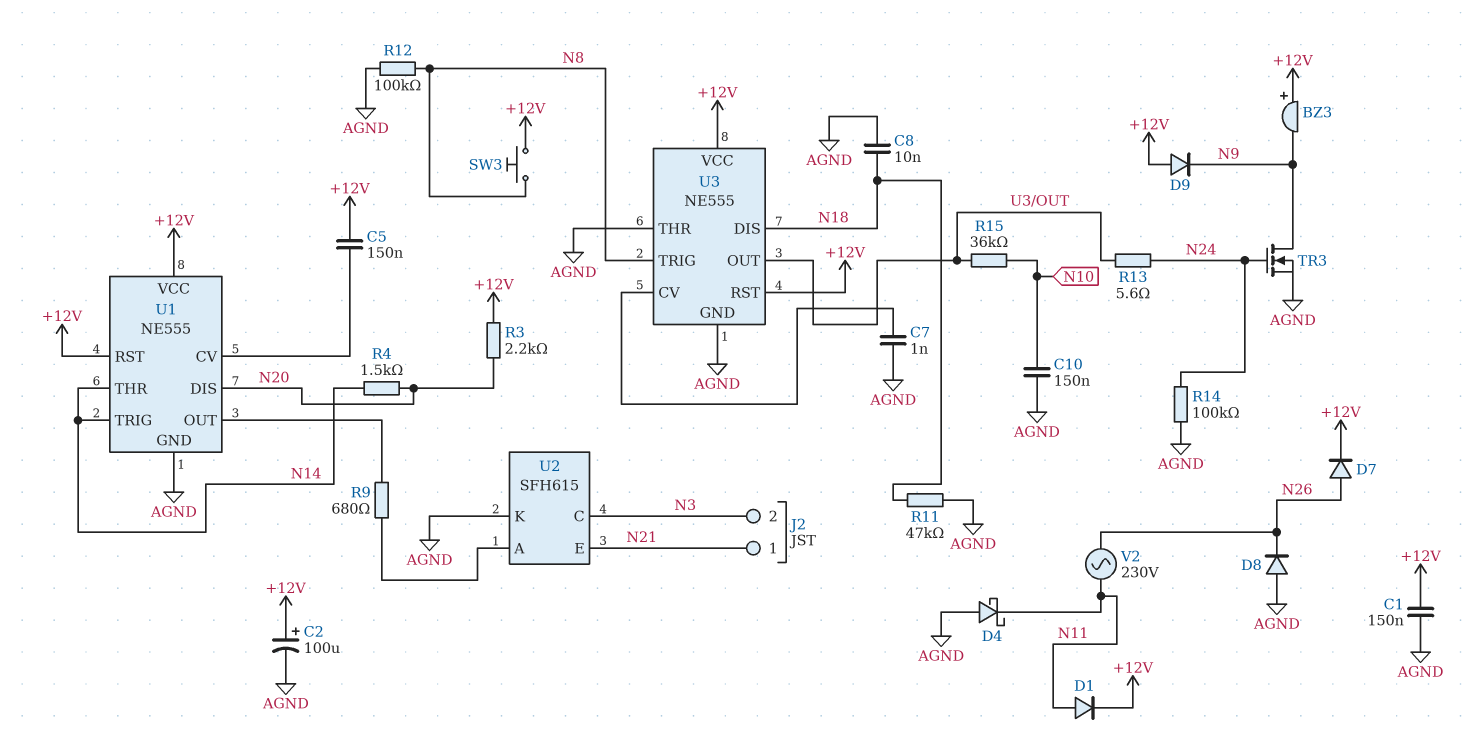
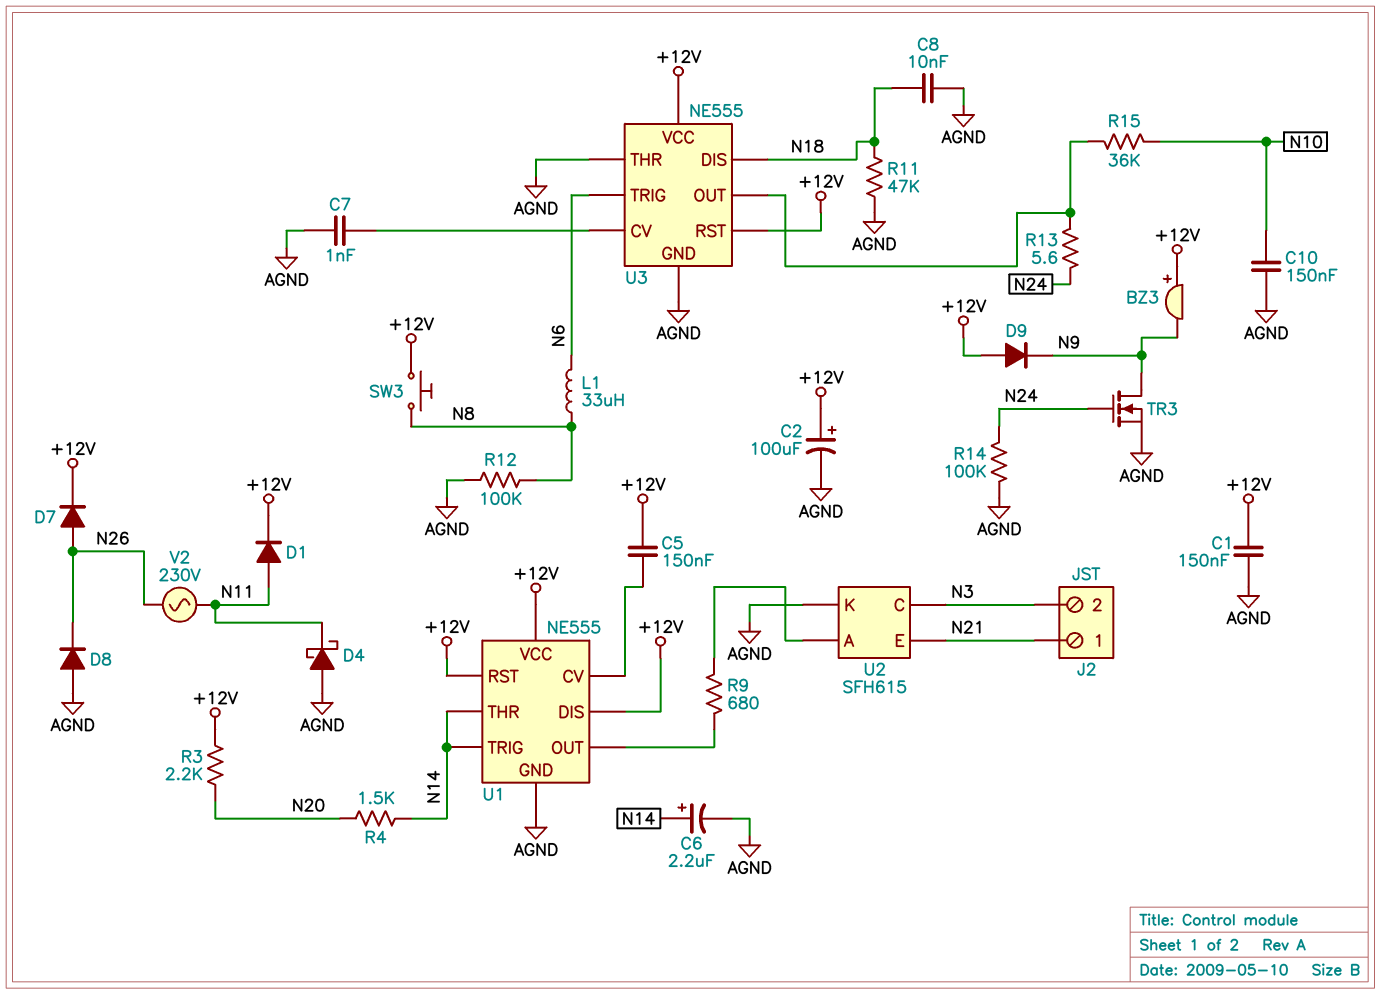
C6: none -> 2.2uF (plus N14, minus AGND)
L1: none -> 33uH (N6, N8)
U1 pin DIS: N20 -> +12V
U3 pin TRIG: N8 -> N6

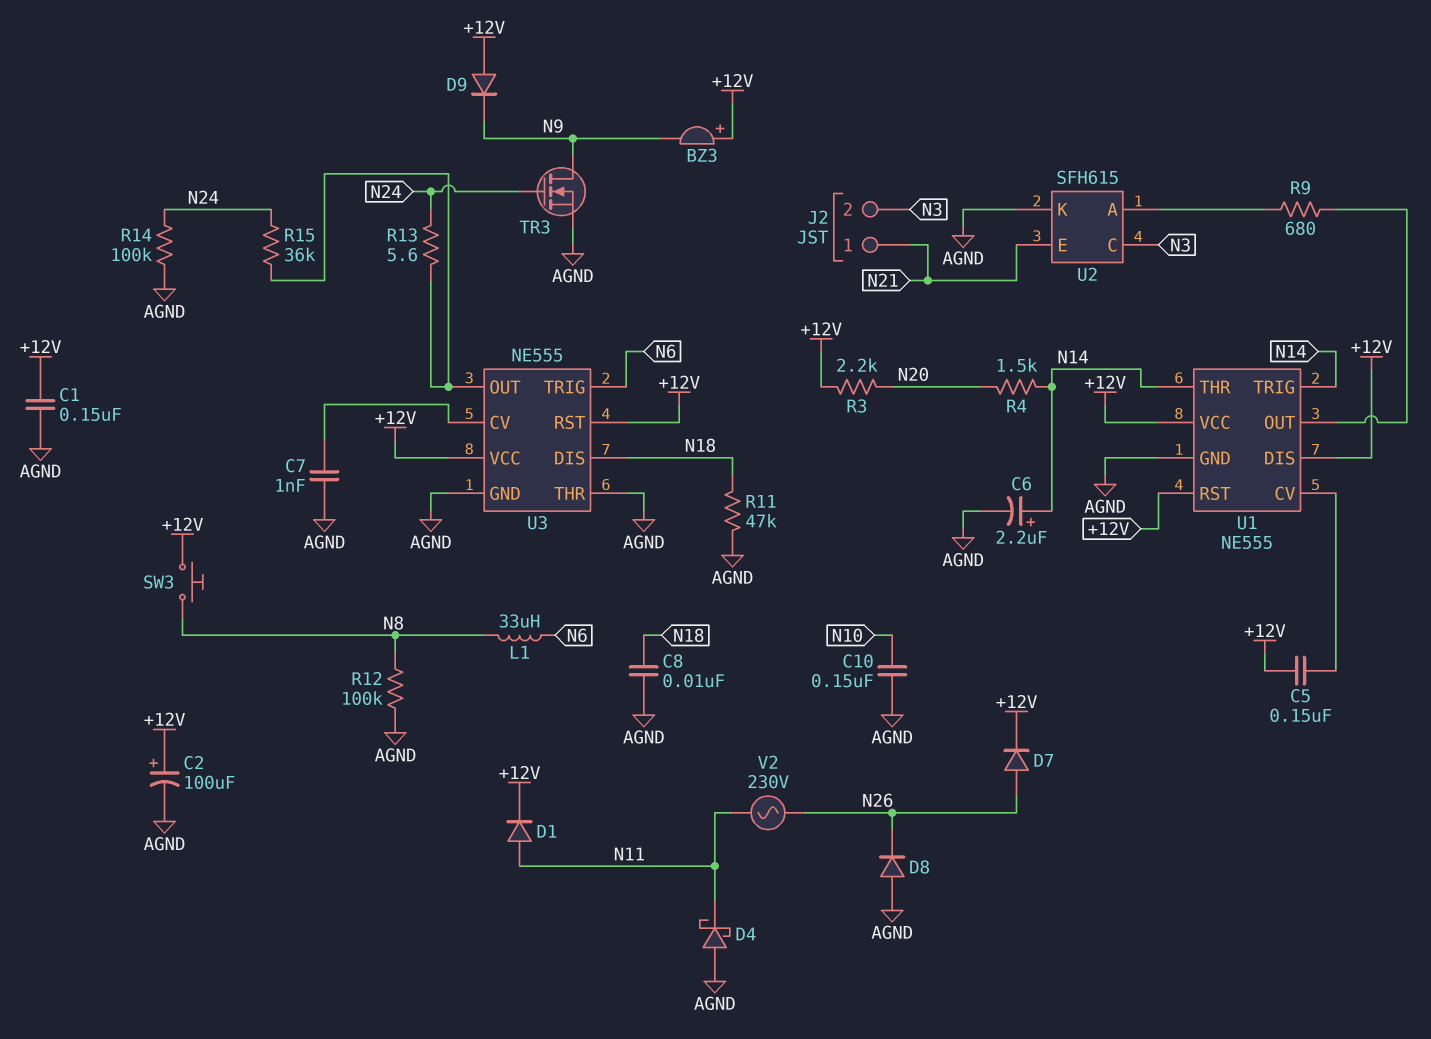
R15: 36k (N10, U3/OUT) -> 36k (N24, U3/OUT)

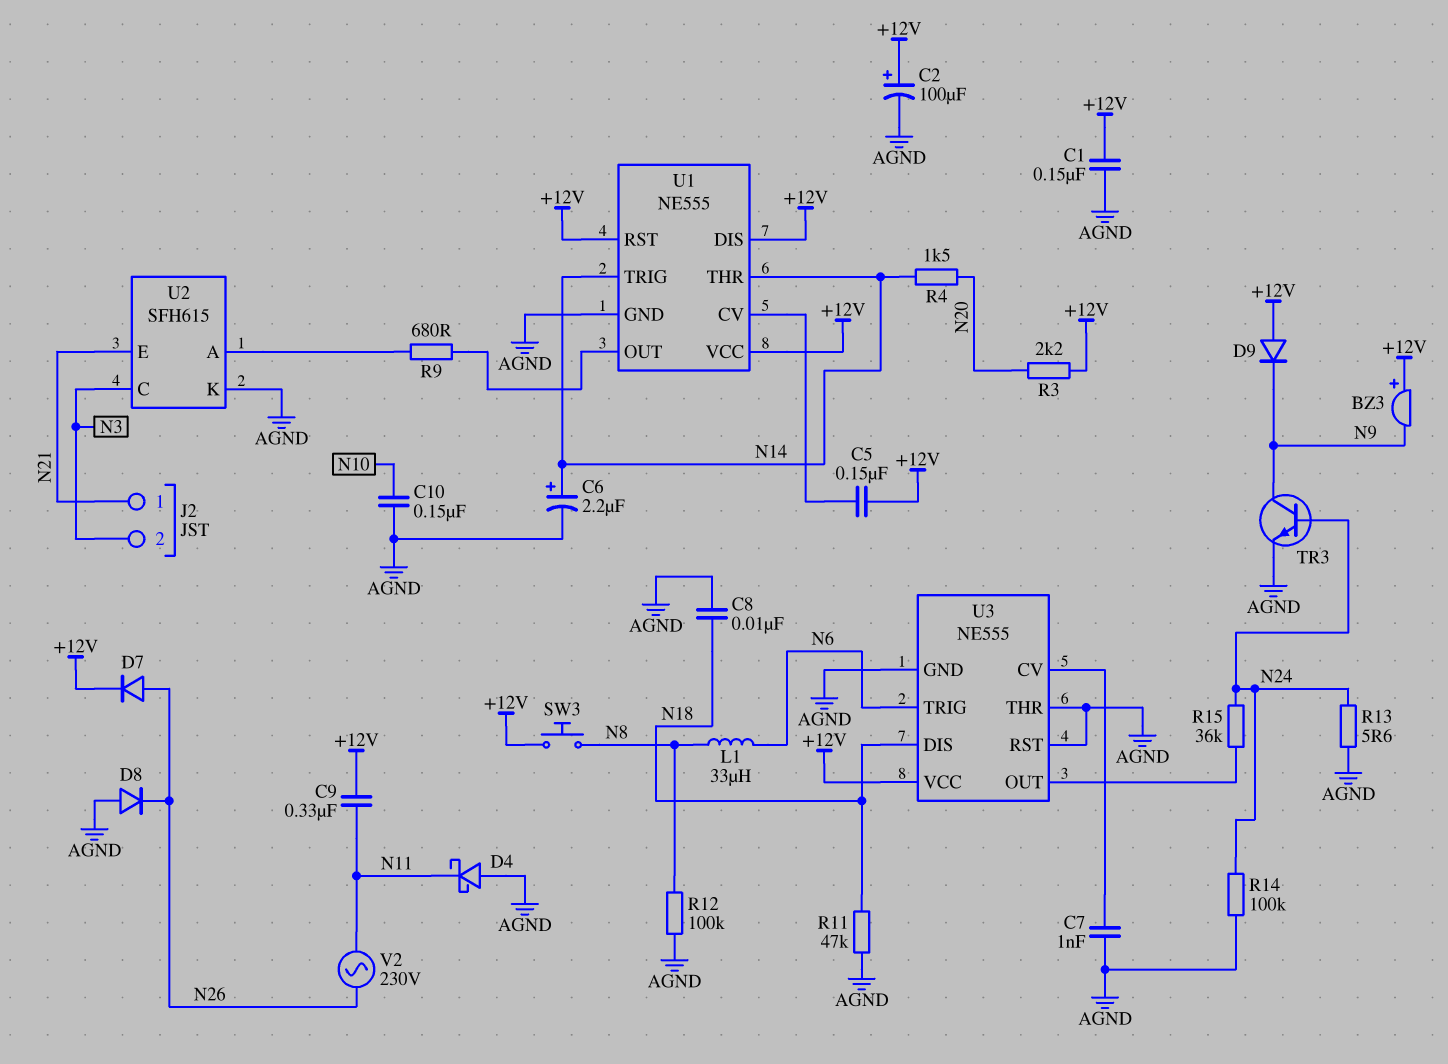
C9: none -> 330nF (+12V, N11)
D1: diode (A N11, K +12V) -> none
R13: 5.6 (N24, U3/OUT) -> 5.6 (AGND, N24)
TR3: NMOS (G N24, D N9, S AGND) -> NPN (B N24, C N9, E AGND)
U3 pin RST: +12V -> AGND

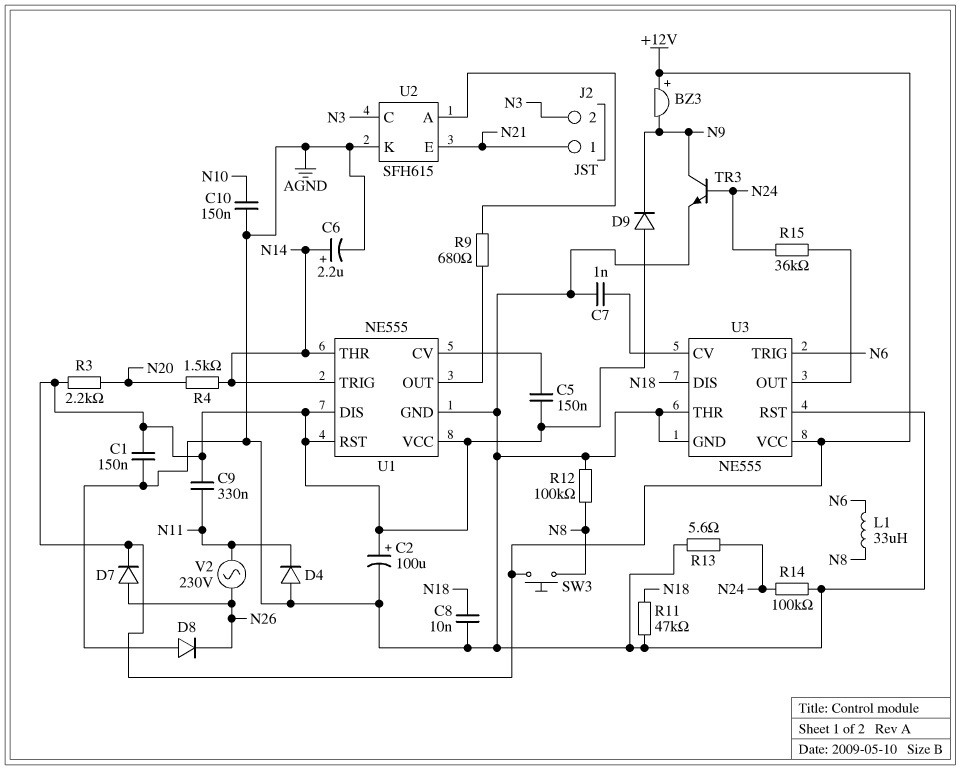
D4: schottky (A AGND, K N11) -> diode (A AGND, K N11)

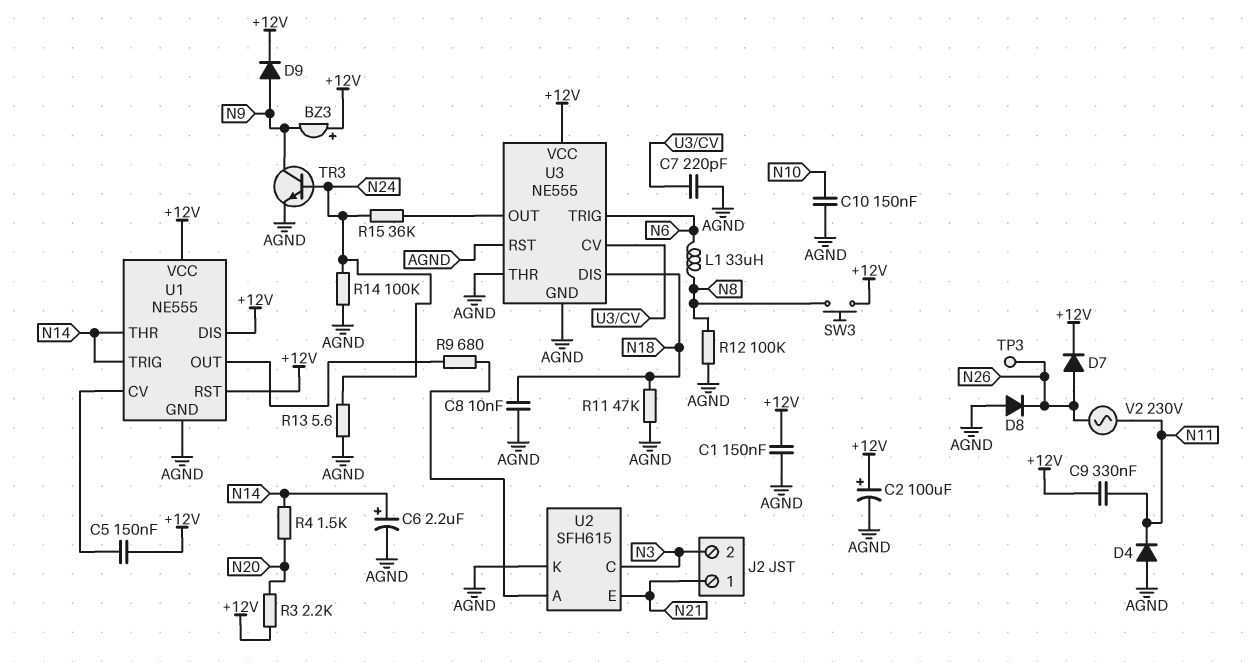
C7: 1nF (AGND, U3/CV) -> 220pF (AGND, U3/CV)
D9: diode (A +12V, K N9) -> diode (A N9, K +12V)
TP3: none -> test point (N26)

